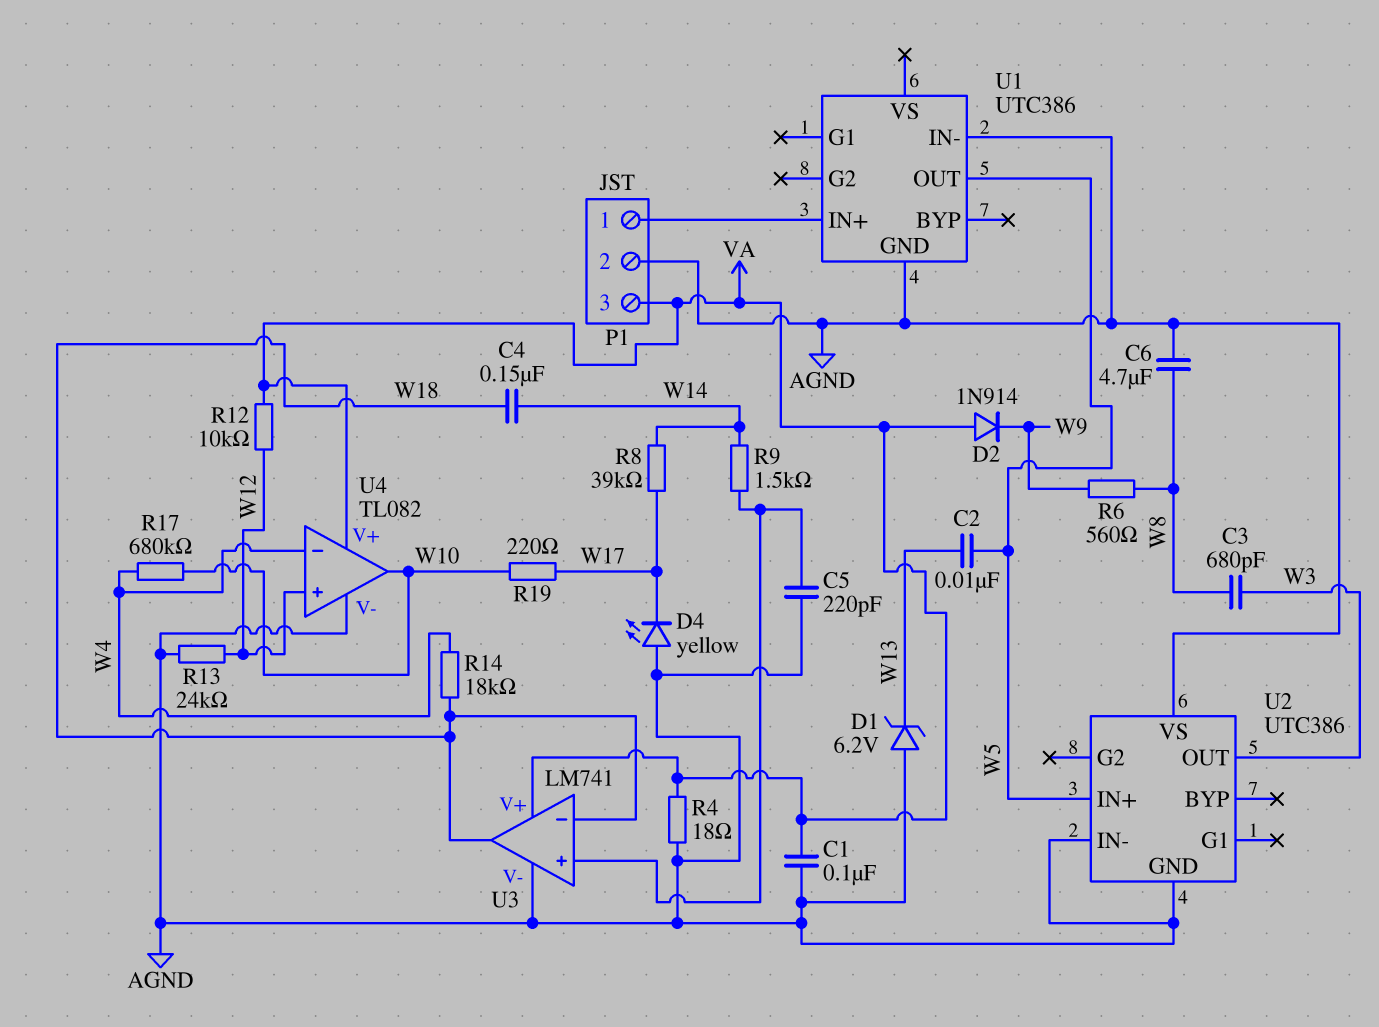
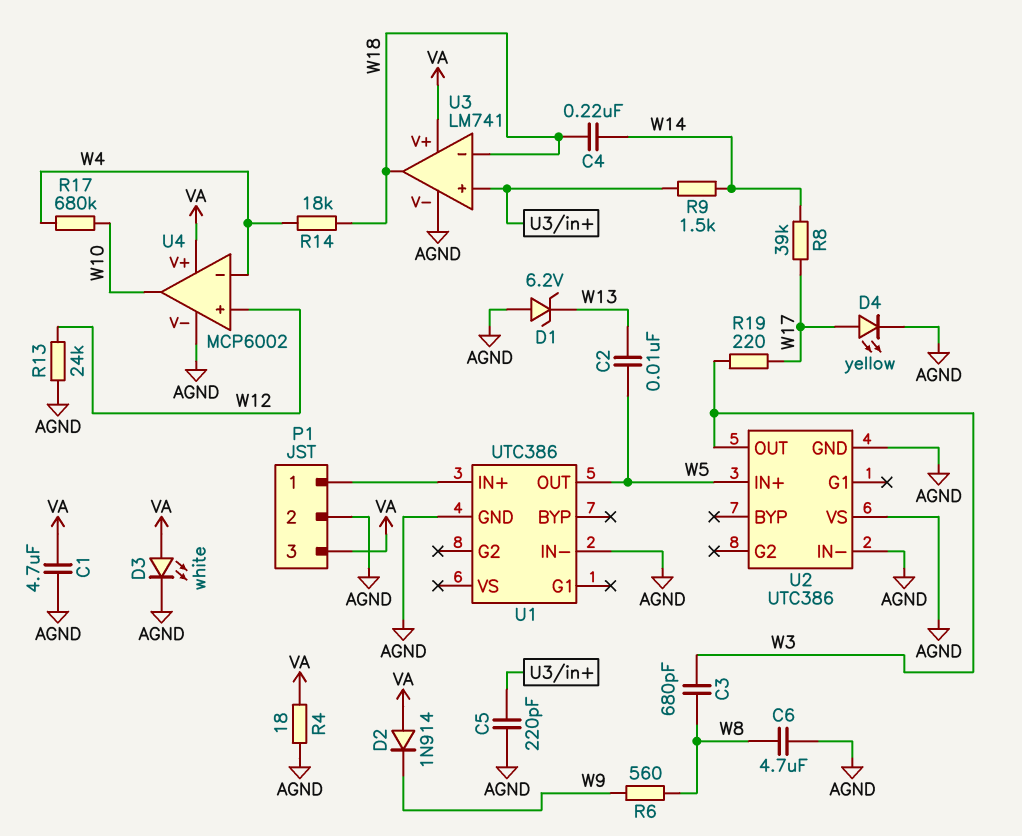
C1: 100nF (AGND, VA) -> 4.7uF (AGND, VA)
C4: 150nF (W14, W18) -> 220nF (W14, W18)
D3: none -> LED white (A VA, K AGND)
D4: LED yellow (A AGND, K W17) -> LED yellow (A W17, K AGND)
R12: 10k (VA, W12) -> none
R19: 220 (W10, W17) -> 220 (W3, W17)
U4: TL082 -> MCP6002

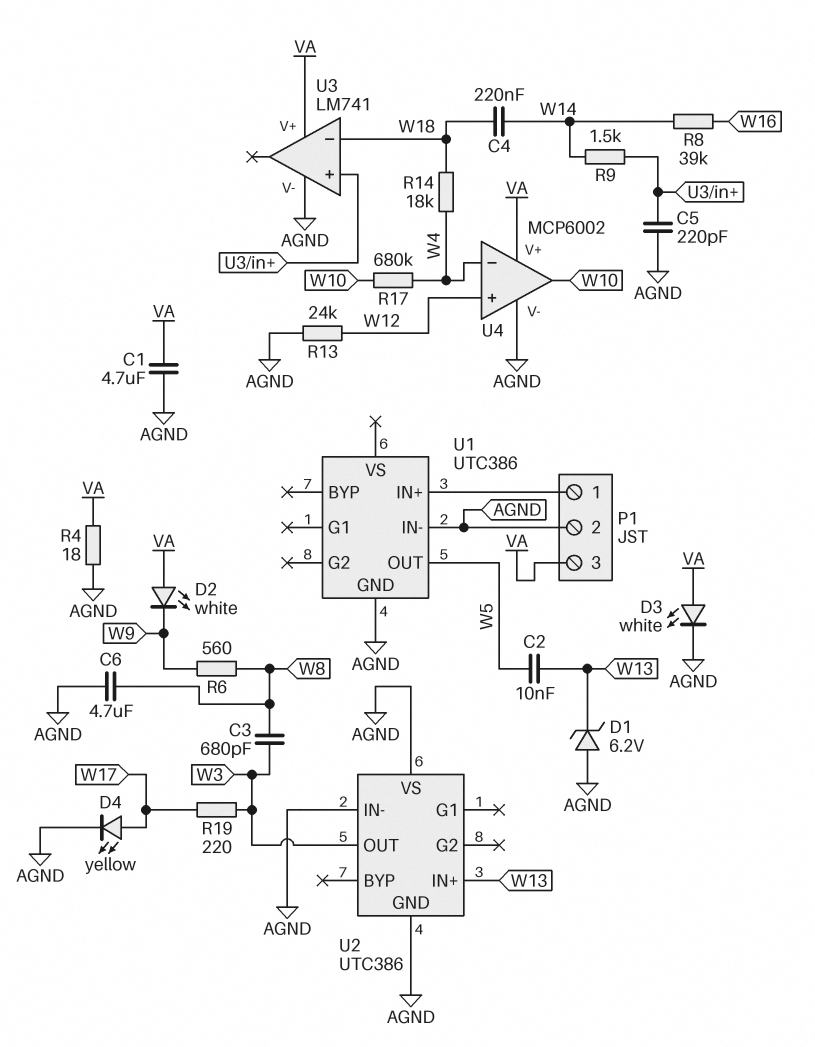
D2: diode 1N914 (A VA, K W9) -> LED white (A VA, K W9)
R8: 39k (W14, W17) -> 39k (W14, W16)
U2 pin IN+: W5 -> W13
U3 pin out: W18 -> none

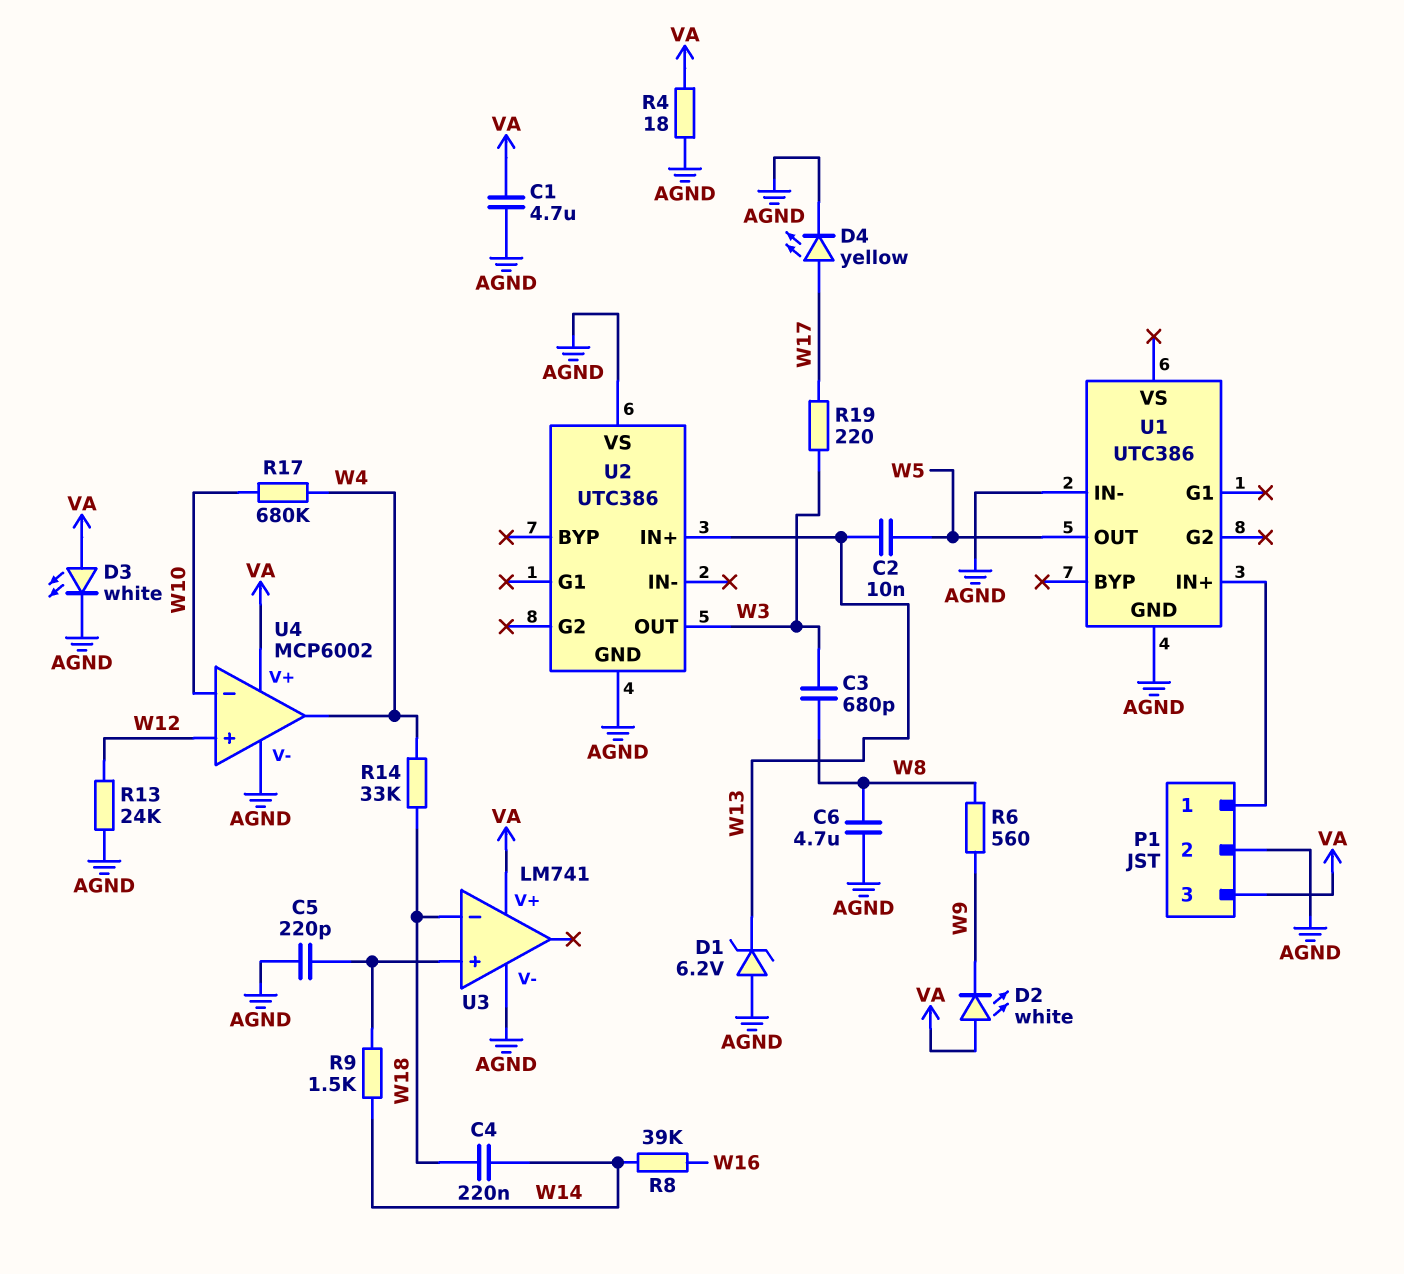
R14: 18k (W4, W18) -> 33k (W4, W18)
U2 pin IN-: AGND -> none
U4 pin in-: W4 -> W10
U4 pin out: W10 -> W4

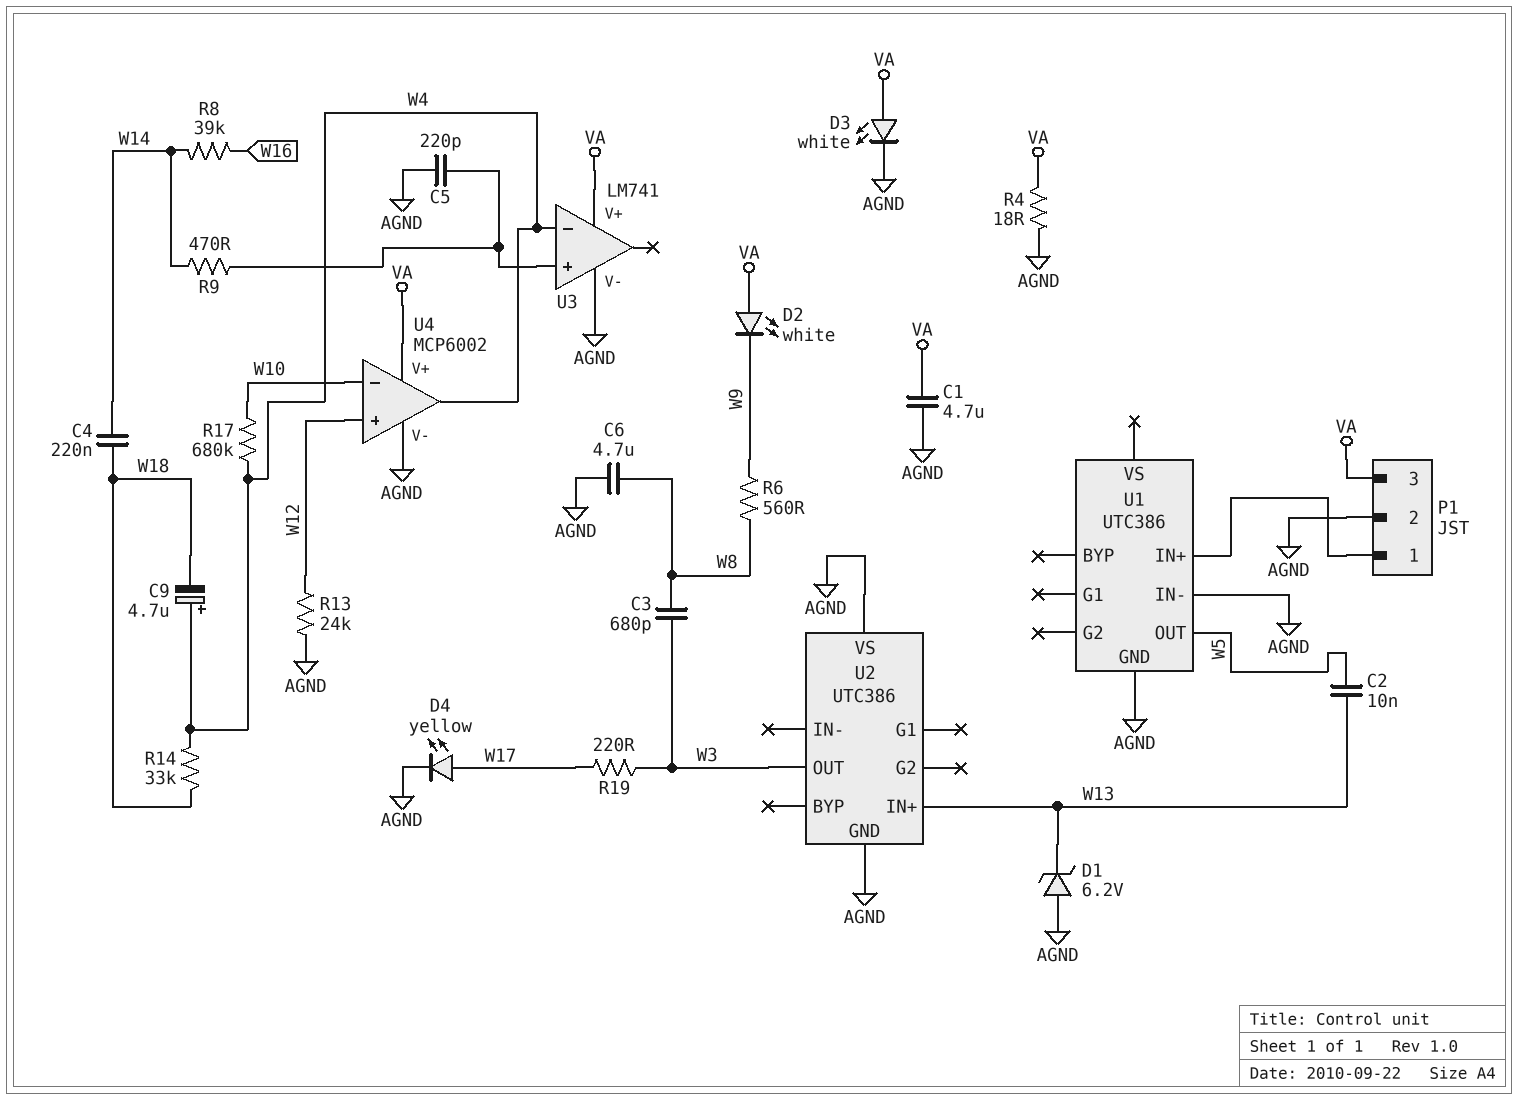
C9: none -> 4.7uF (plus W4, minus W18)
R9: 1.5k (U3/in+, W14) -> 470 (U3/in+, W14)
U3 pin in-: W18 -> W4

